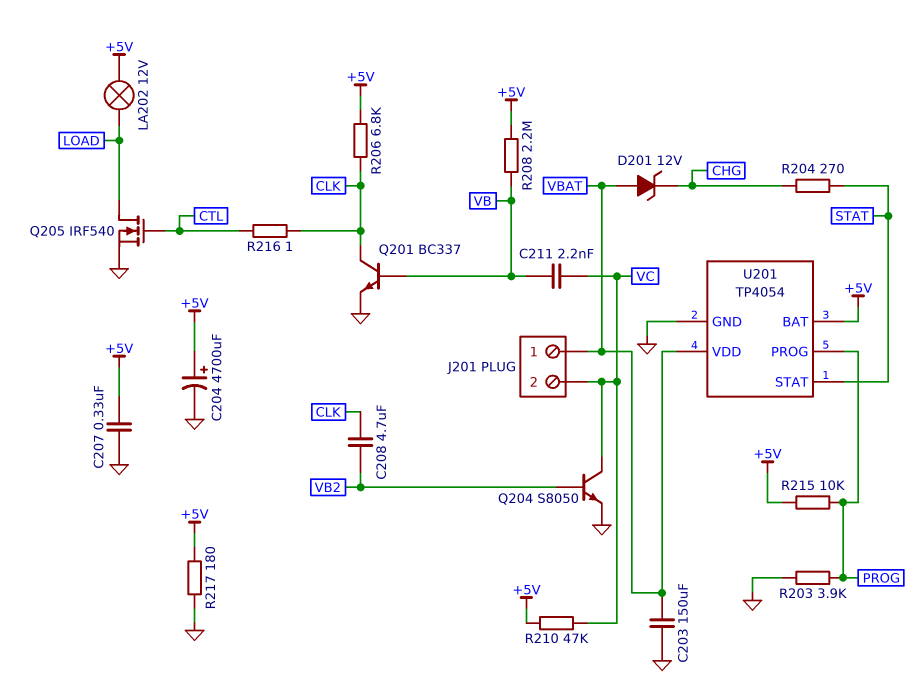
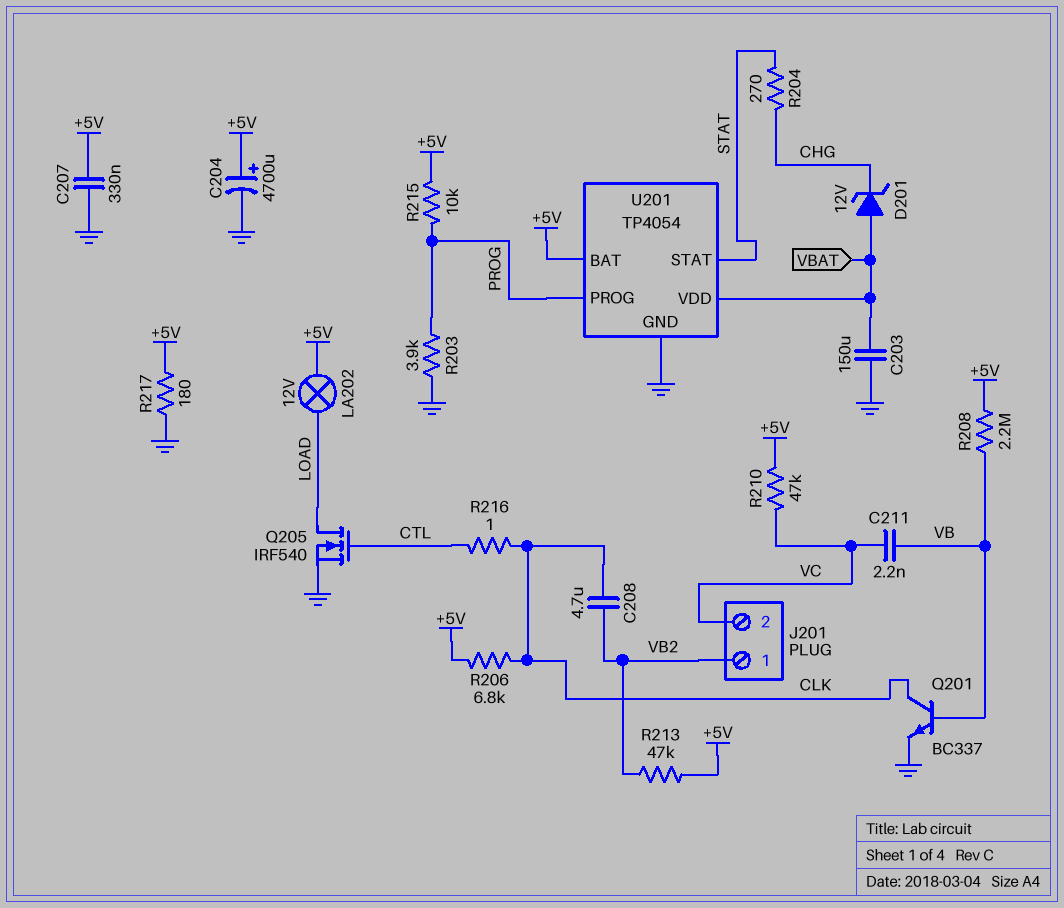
J201 pin 1: VBAT -> VB2
Q204: NPN S8050 (B VB2, C VC, E GND) -> none
R213: none -> 47k (+5V, VB2)

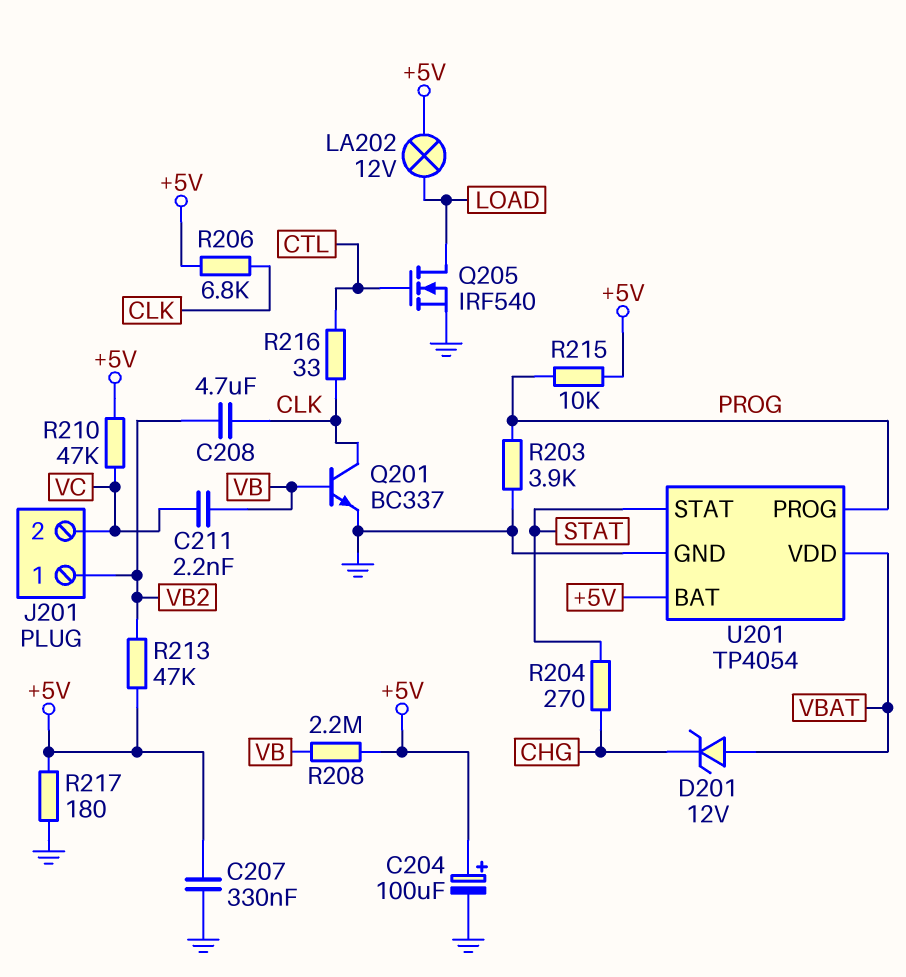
C203: 150uF (GND, VBAT) -> none
C204: 4700uF (plus +5V, minus GND) -> 100uF (plus +5V, minus GND)
R216: 1 (CLK, CTL) -> 33 (CLK, CTL)

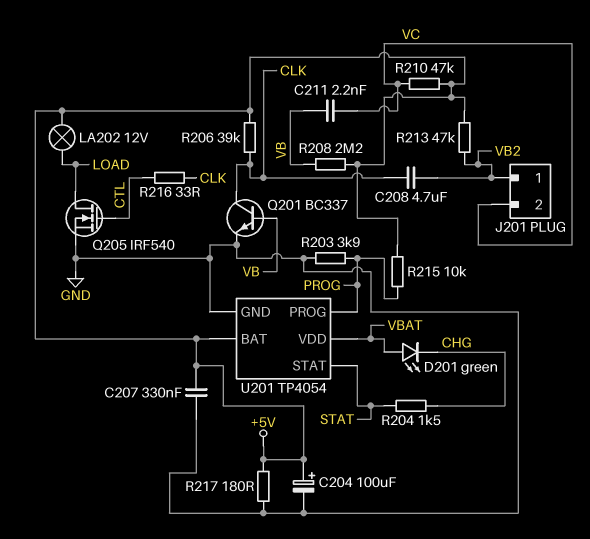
D201: zener 12V (A VBAT, K CHG) -> LED green (A VBAT, K CHG)
R204: 270 (CHG, STAT) -> 1.5k (CHG, STAT)
R206: 6.8k (+5V, CLK) -> 39k (+5V, CLK)

